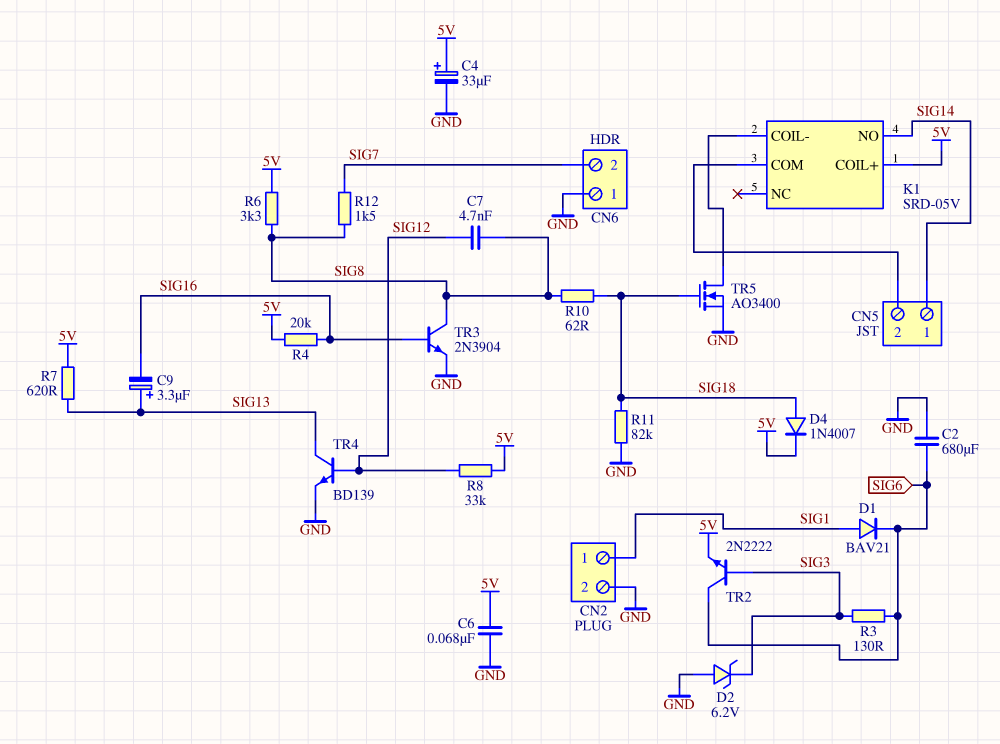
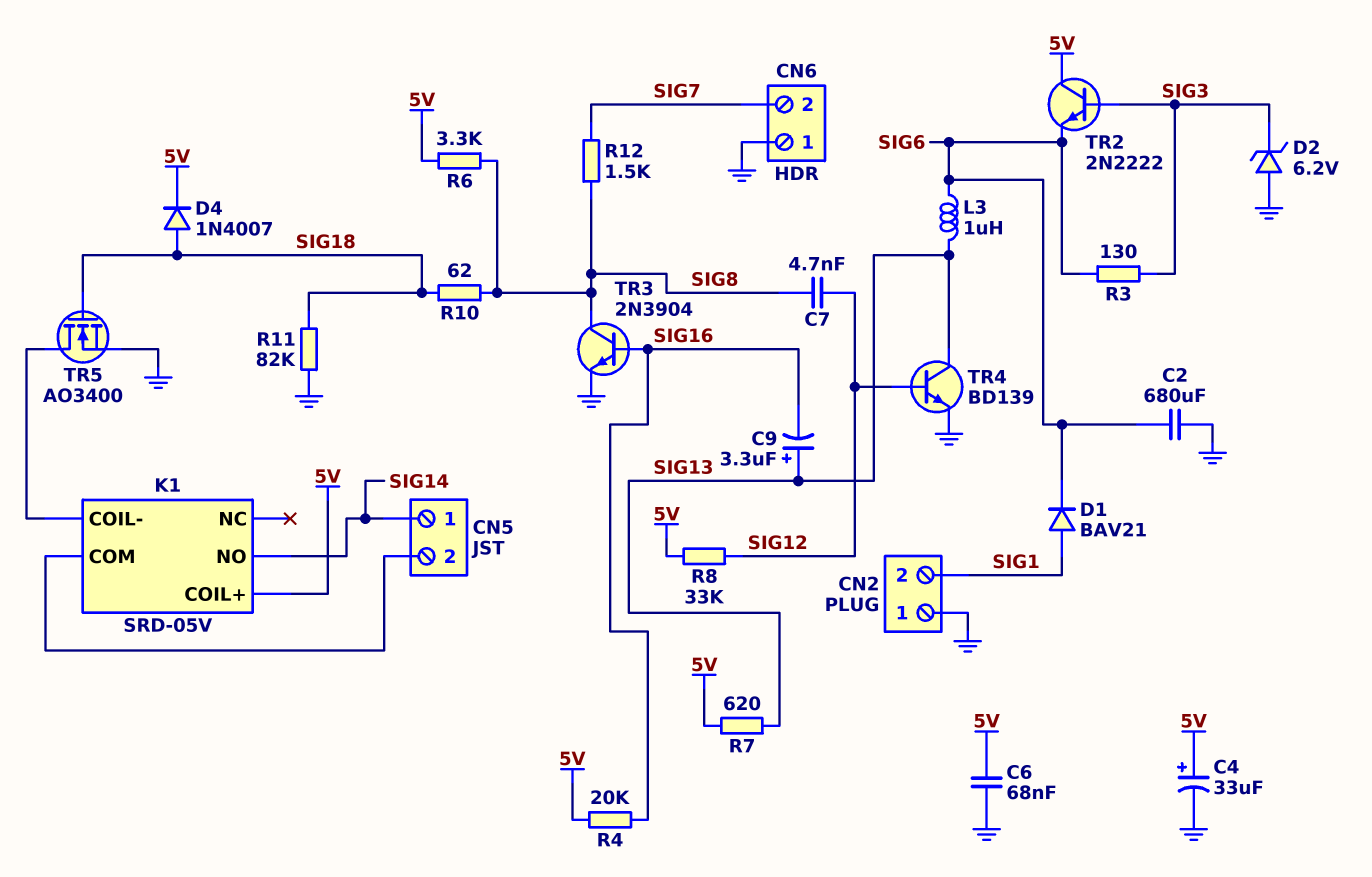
CN2 pin 1: SIG1 -> GND
CN2 pin 2: GND -> SIG1
L3: none -> 1uH (SIG6, SIG13)
TR2: NPN 2N2222 (B SIG3, C SIG6, E 5V) -> NPN 2N2222 (B SIG3, C 5V, E SIG6)

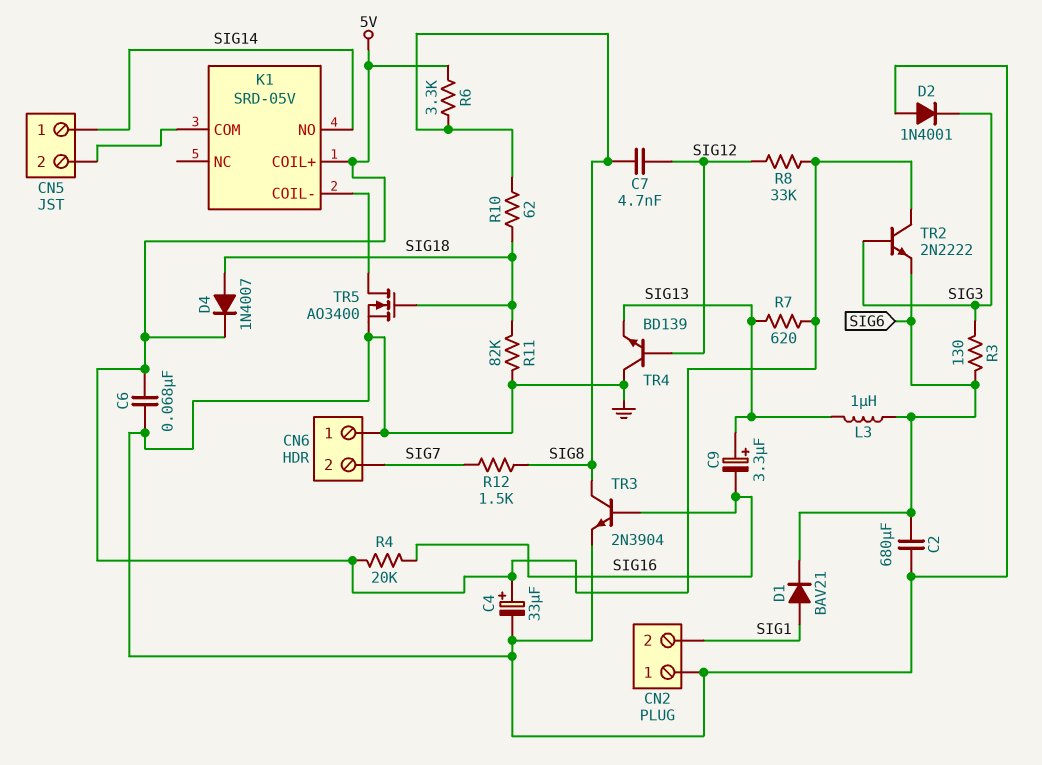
D2: zener 6.2V (A GND, K SIG3) -> diode 1N4001 (A GND, K SIG3)
TR4: NPN BD139 (B SIG12, C SIG13, E GND) -> NPN BD139 (B SIG12, C GND, E SIG13)

